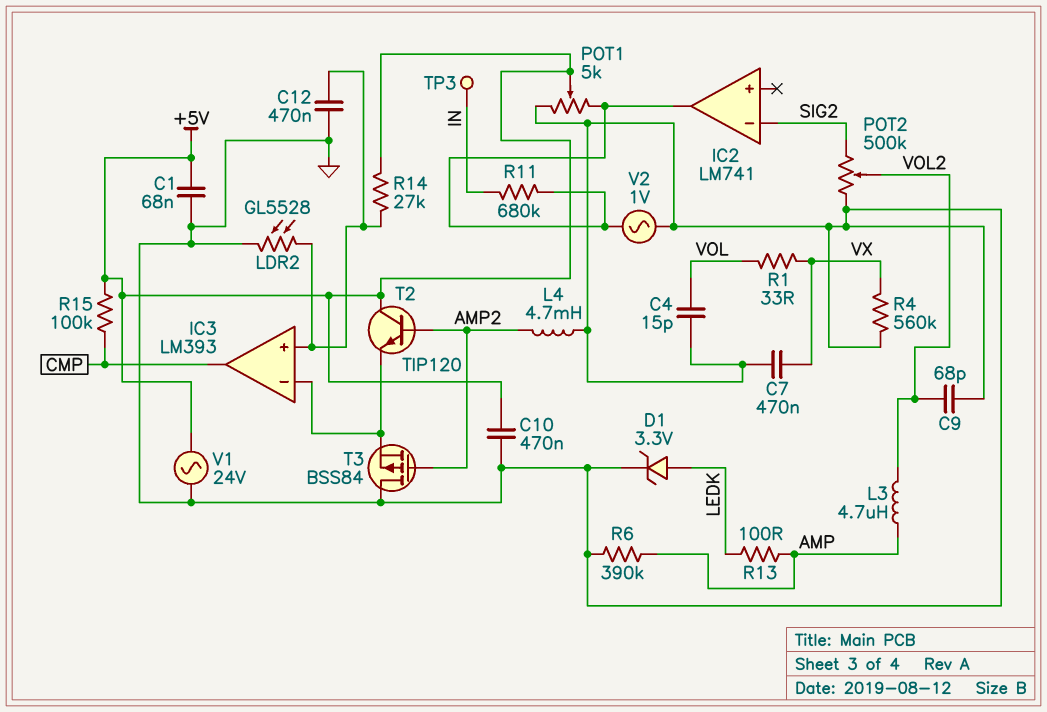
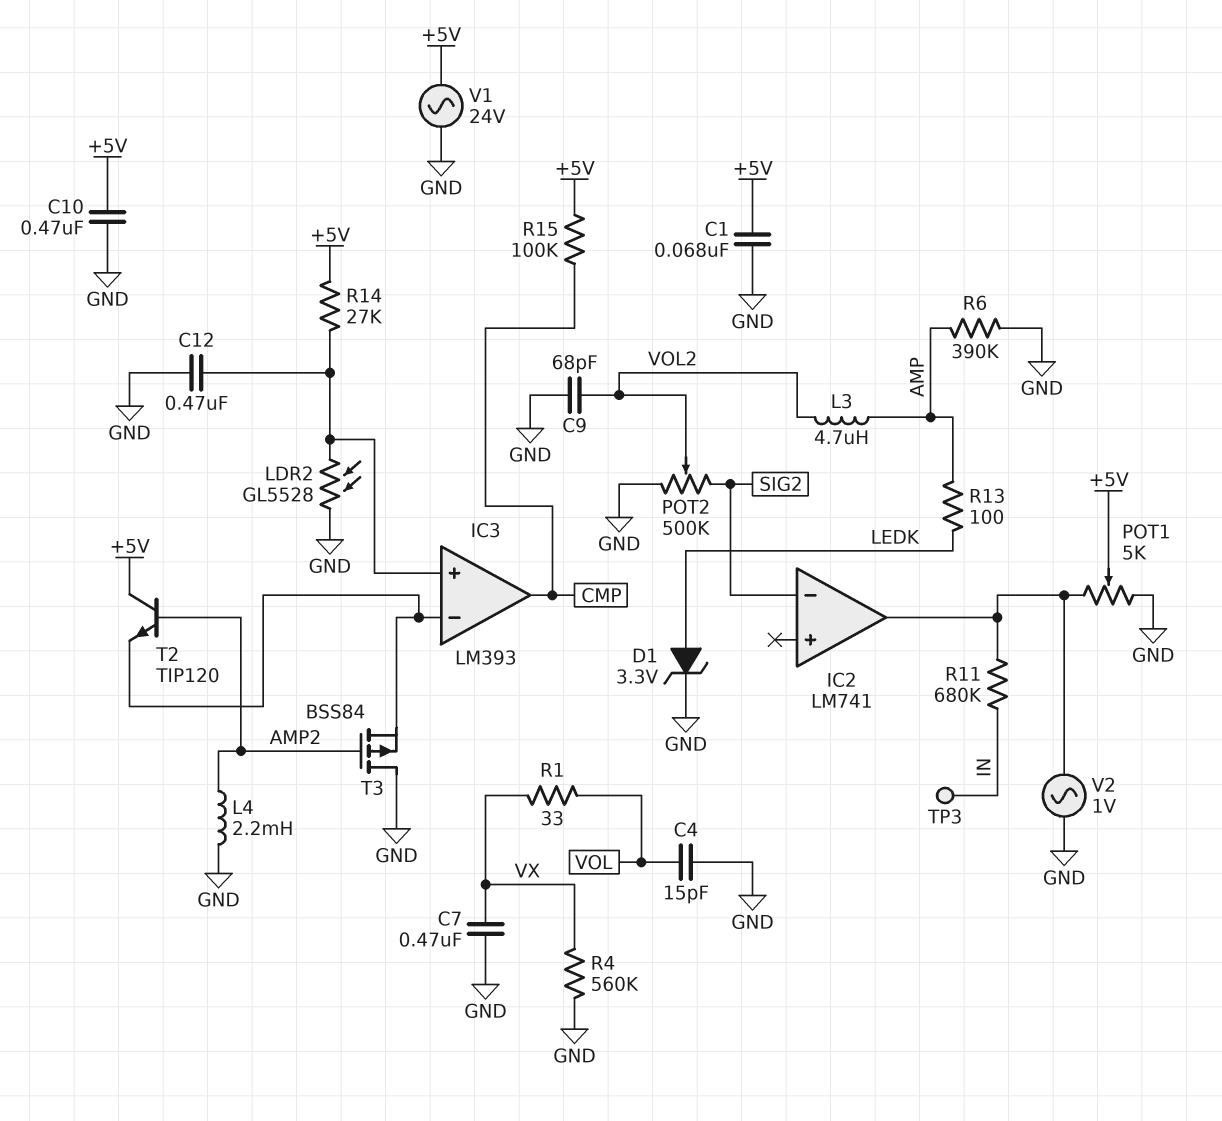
L4: 4.7mH (AMP2, GND) -> 2.2mH (AMP2, GND)

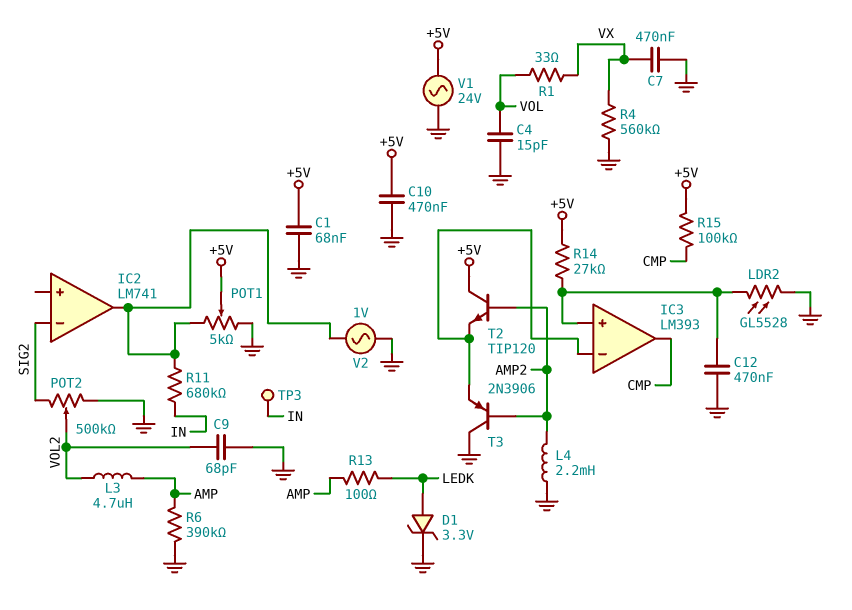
T3: PMOS BSS84 (G AMP2, D GND, S IC3/in-) -> PNP 2N3906 (B AMP2, C GND, E IC3/in-)

